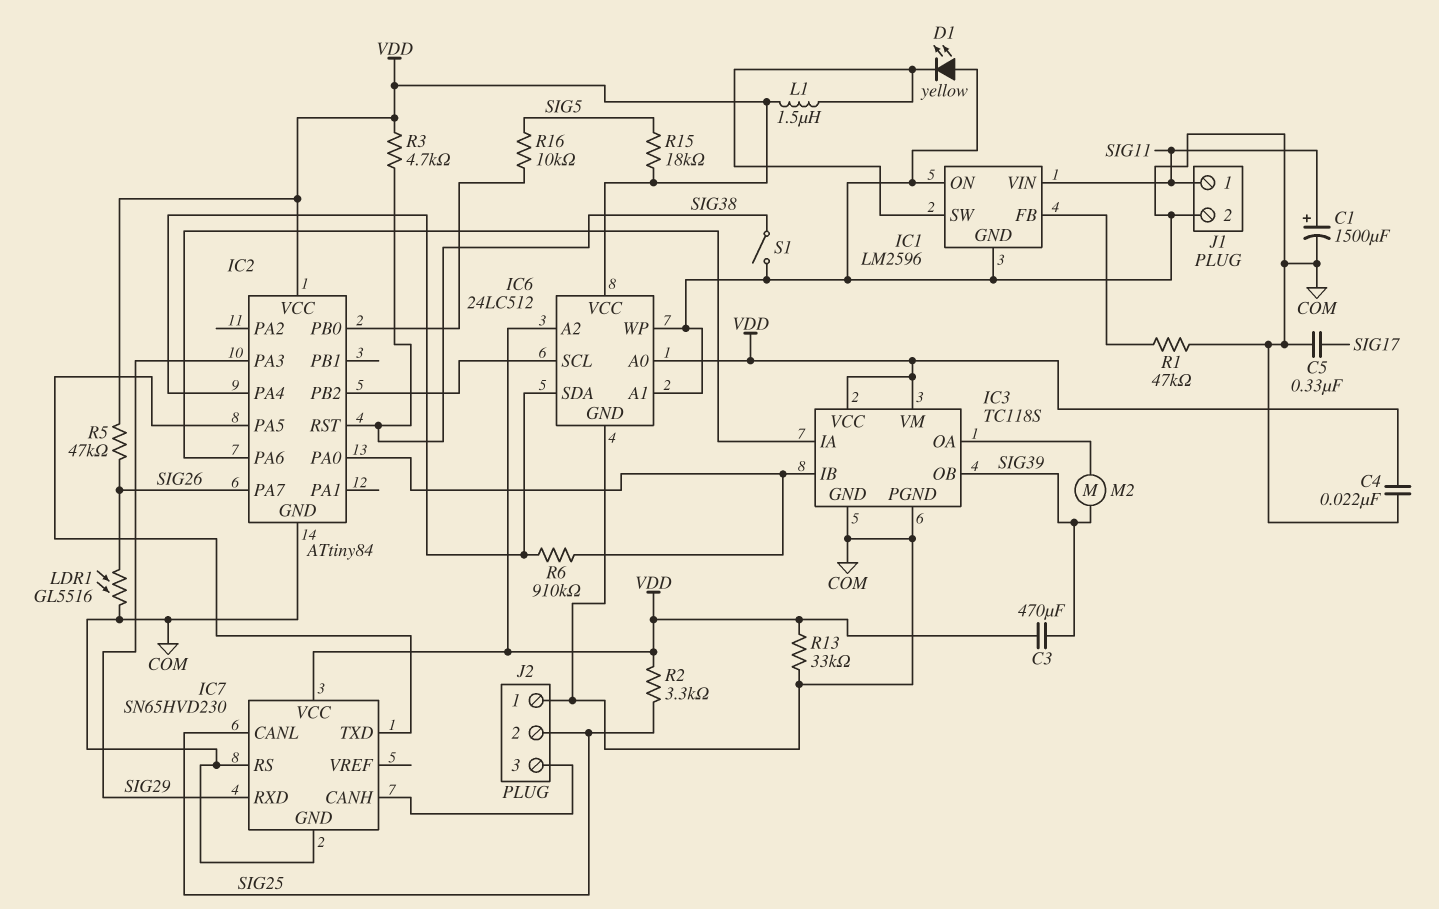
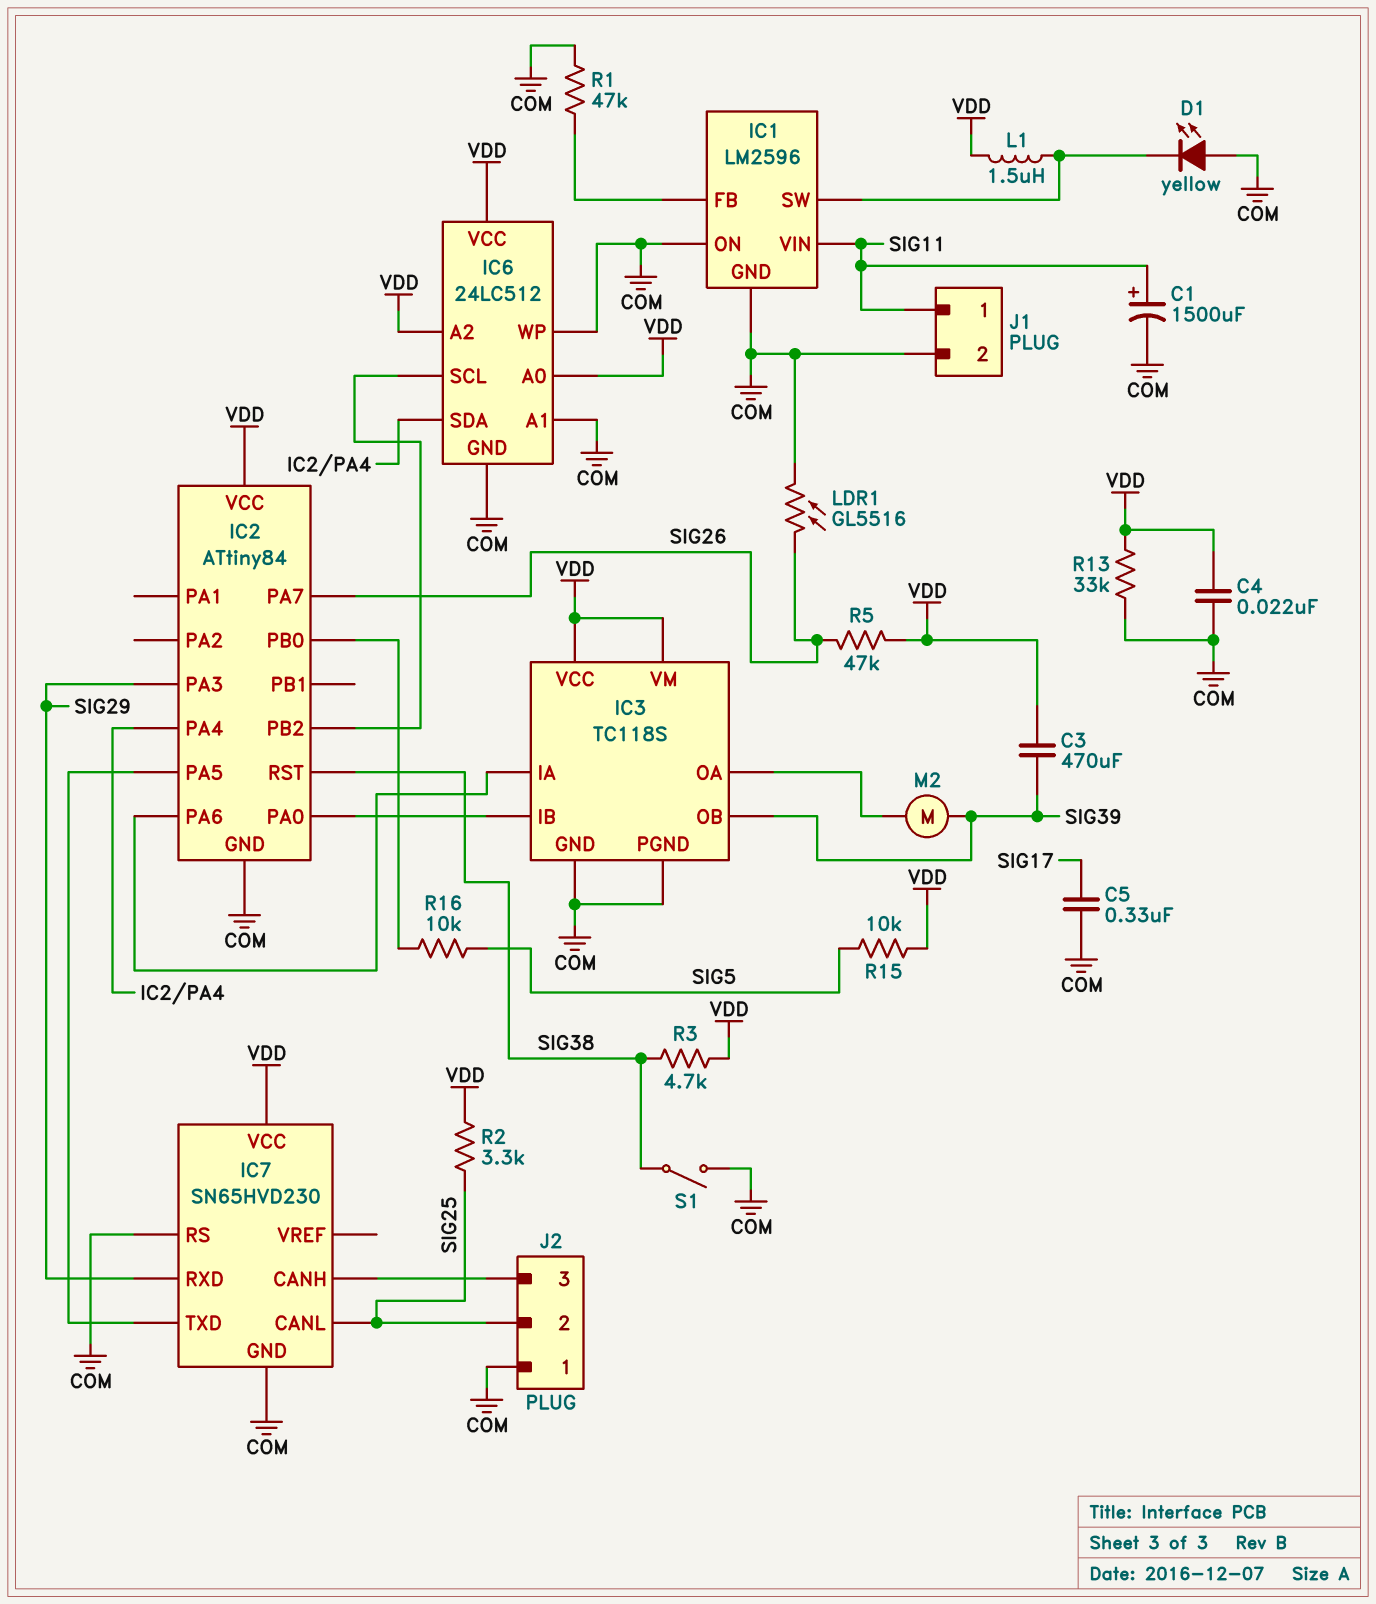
R6: 910k (IC2/PA0, IC2/PA4) -> none
R15: 18k (SIG5, VDD) -> 10k (SIG5, VDD)

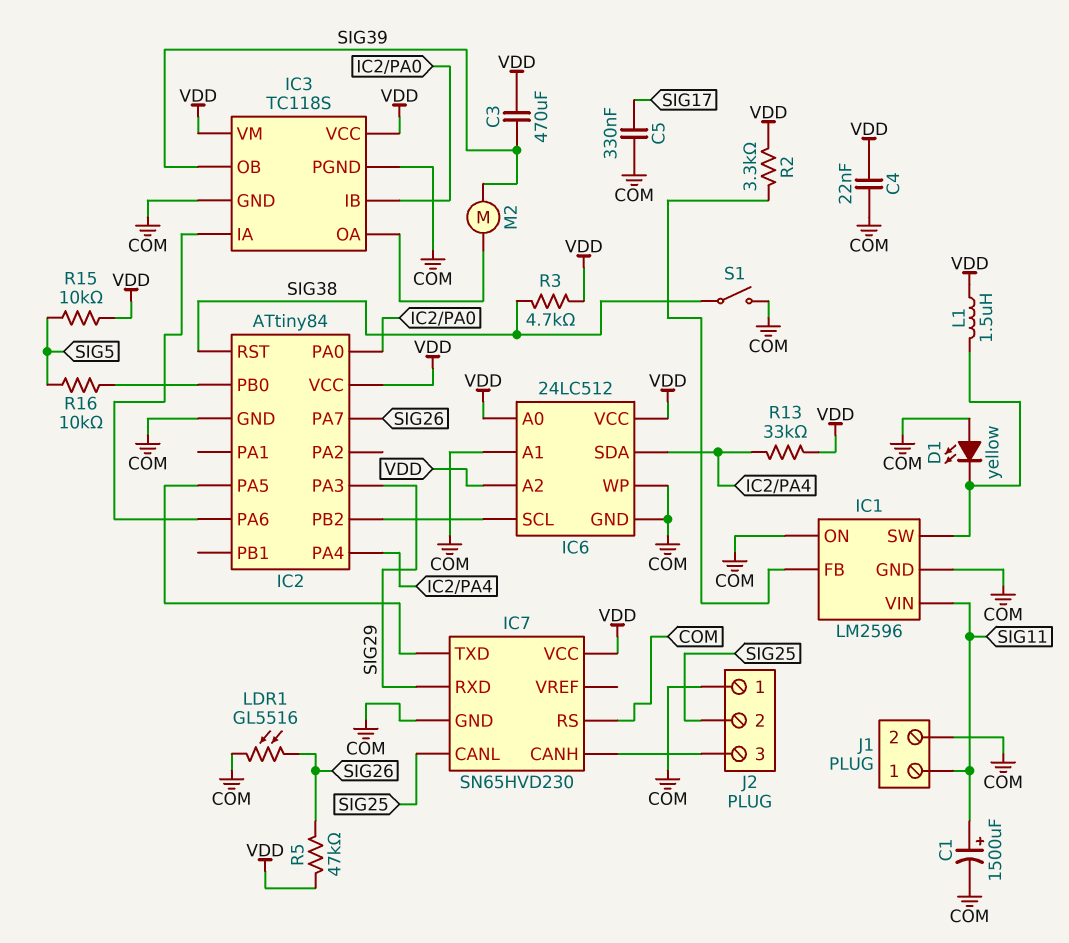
R1: 47k (COM, IC1/FB) -> none
R2: 3.3k (SIG25, VDD) -> 3.3k (IC1/FB, VDD)
R13: 33k (COM, VDD) -> 33k (IC2/PA4, VDD)

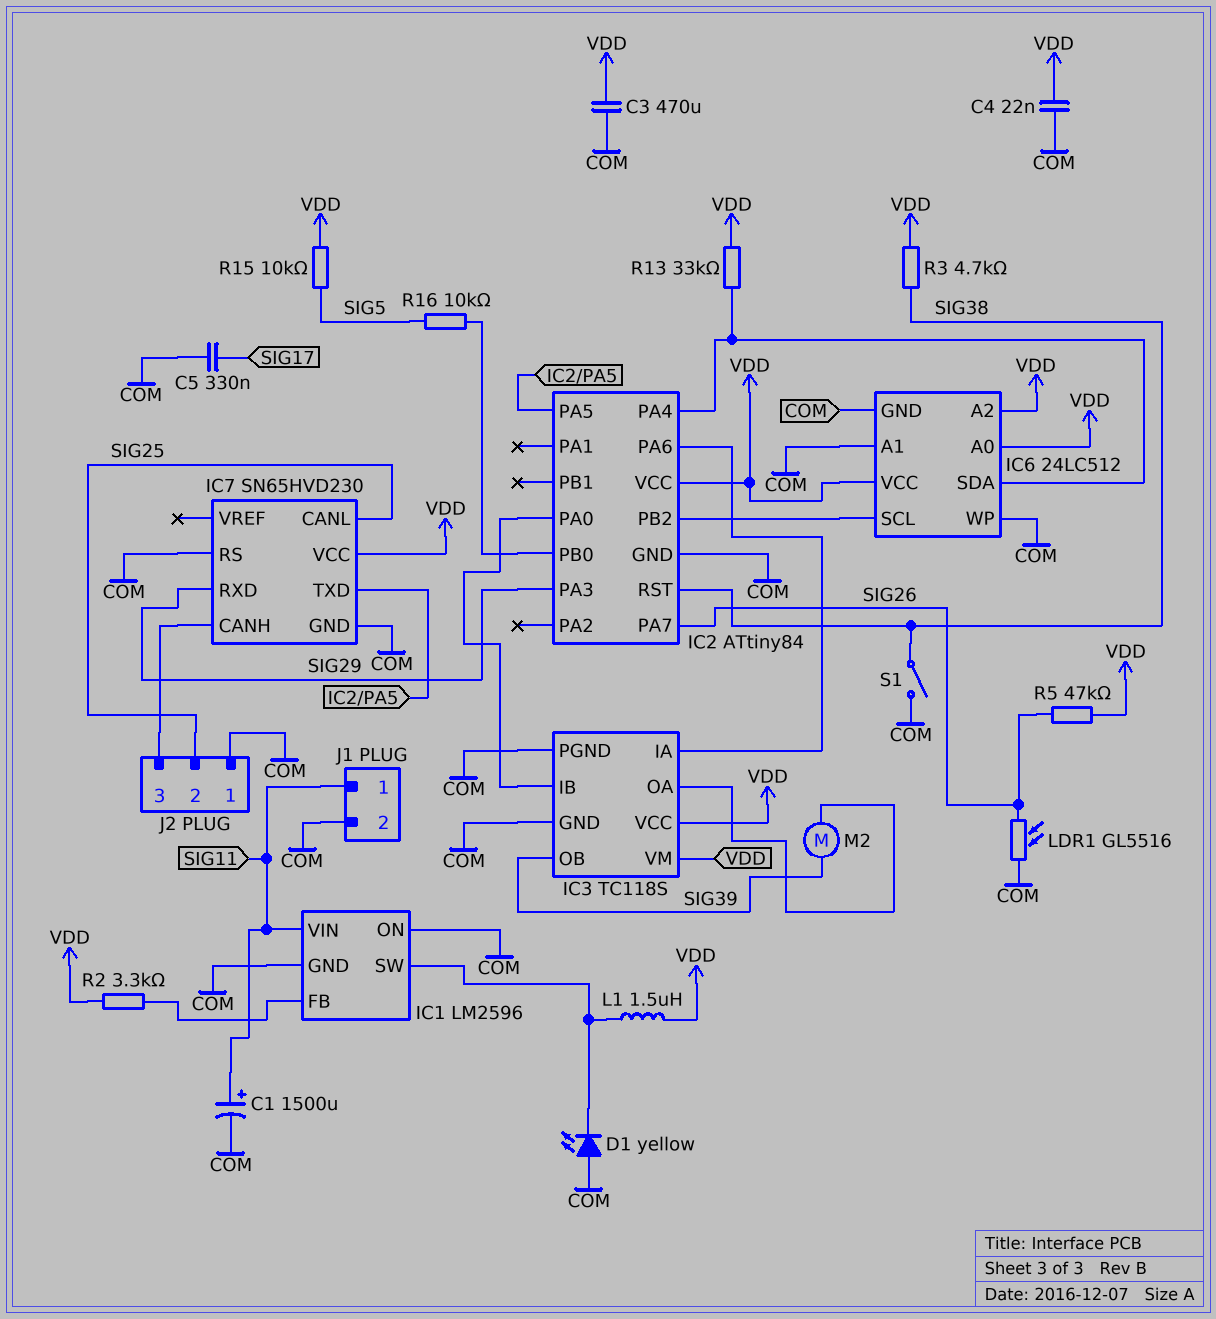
C3: 470uF (SIG39, VDD) -> 470uF (COM, VDD)

